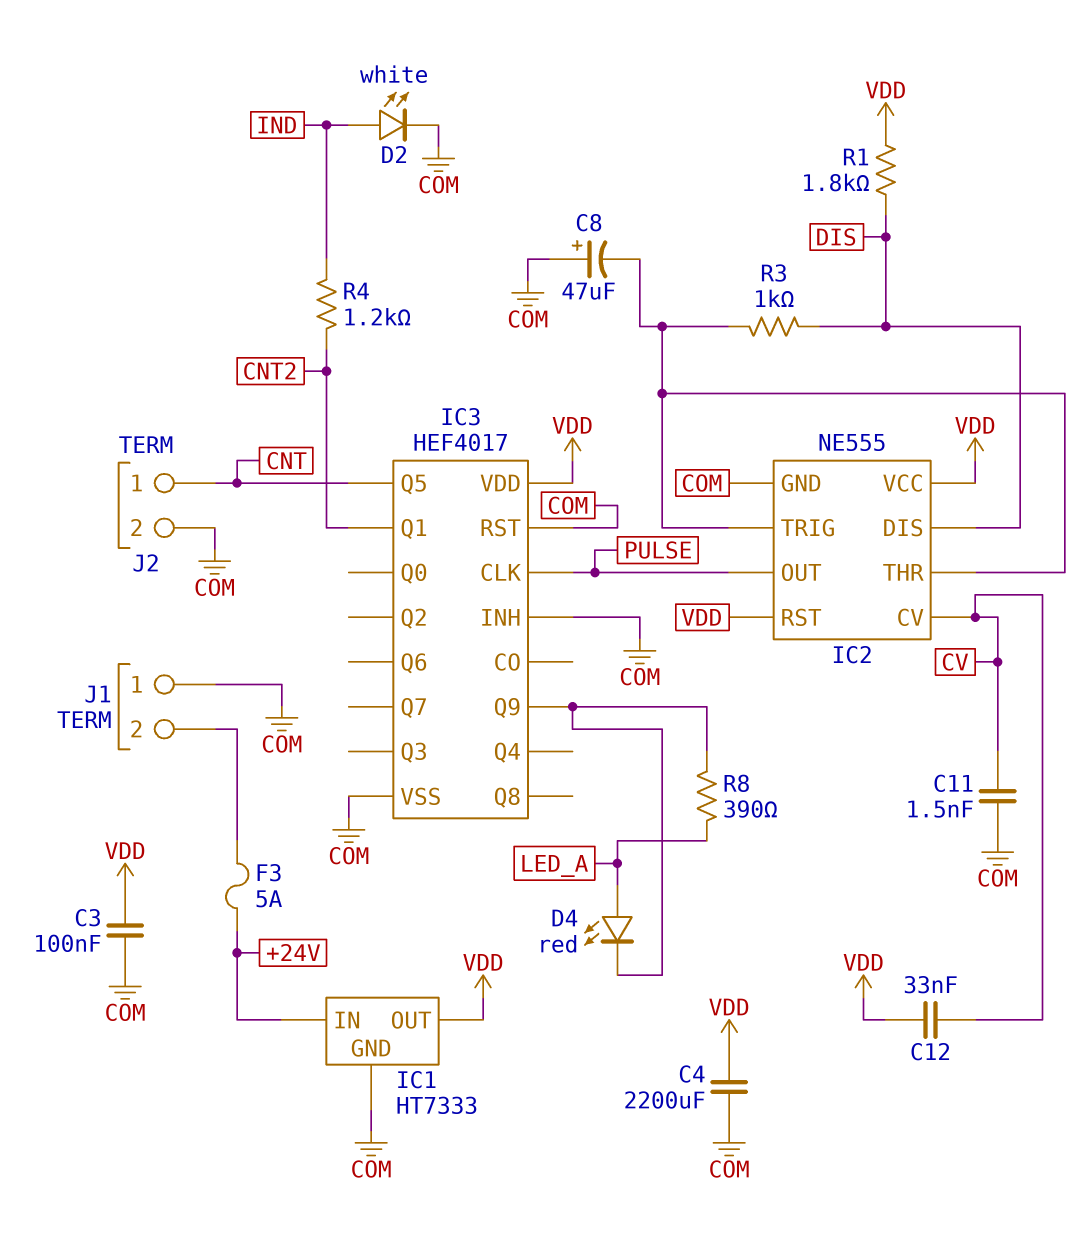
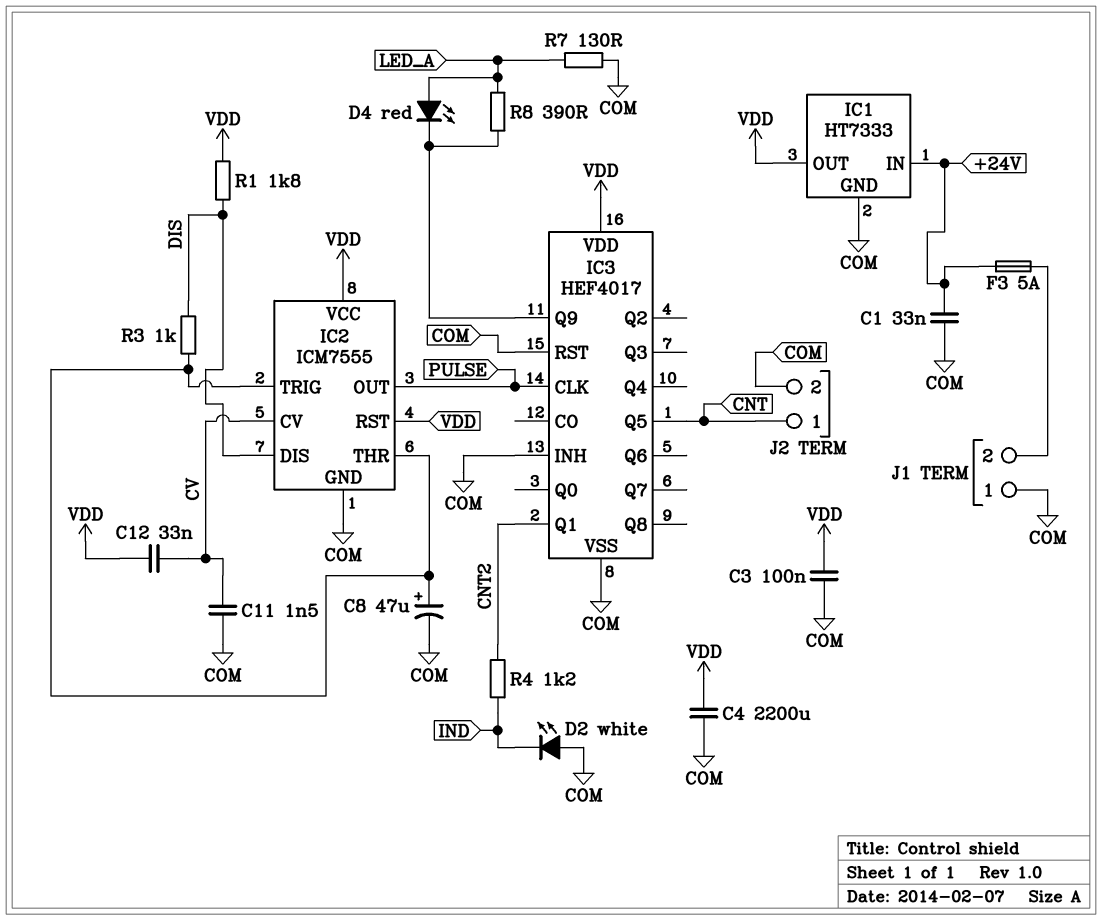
C1: none -> 33nF (+24V, COM)
C8: 47uF (plus COM, minus IC2/THR) -> 47uF (plus IC2/THR, minus COM)
D2: LED white (A IND, K COM) -> LED white (A COM, K IND)
IC2: NE555 -> ICM7555
R7: none -> 130 (COM, LED_A)

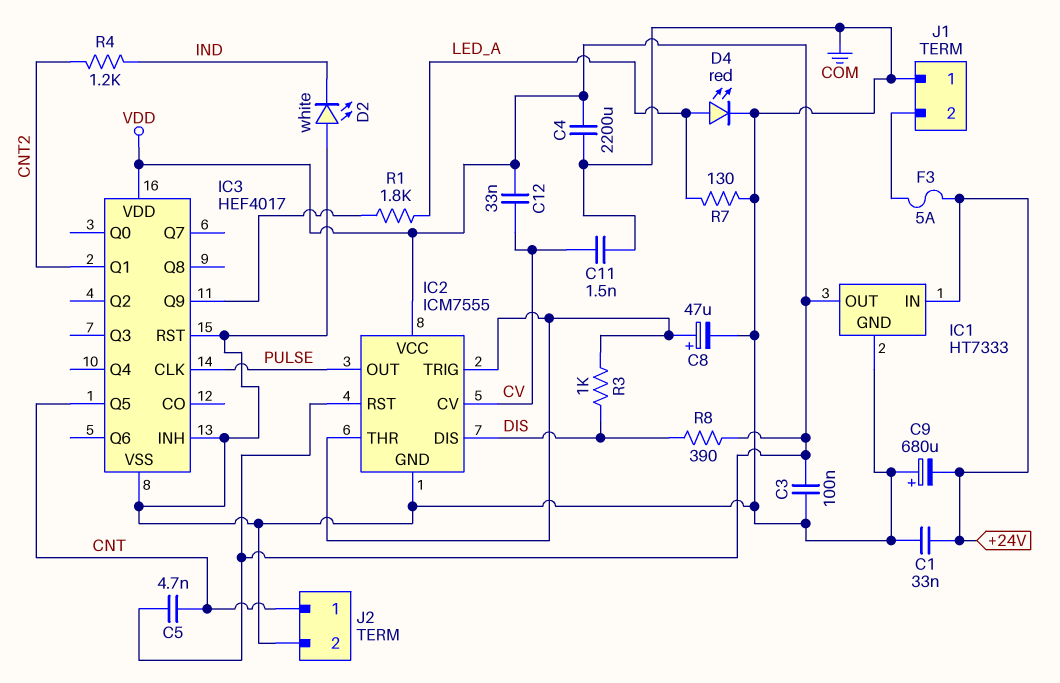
C5: none -> 4.7nF (CNT, VDD)
C9: none -> 680uF (plus COM, minus +24V)
D4: LED red (A LED_A, K IC3/Q9) -> LED red (A LED_A, K COM)
R1: 1.8k (DIS, VDD) -> 1.8k (IC3/Q9, LED_A)
R8: 390 (IC3/Q9, LED_A) -> 390 (DIS, VDD)

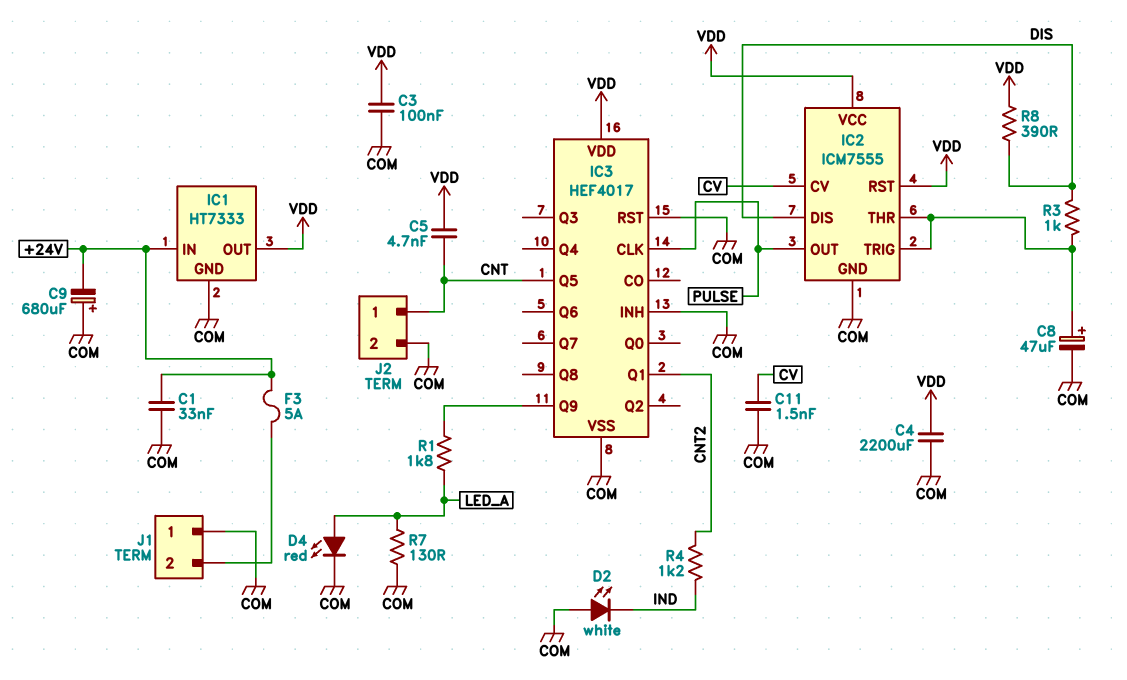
C12: 33nF (CV, VDD) -> none

